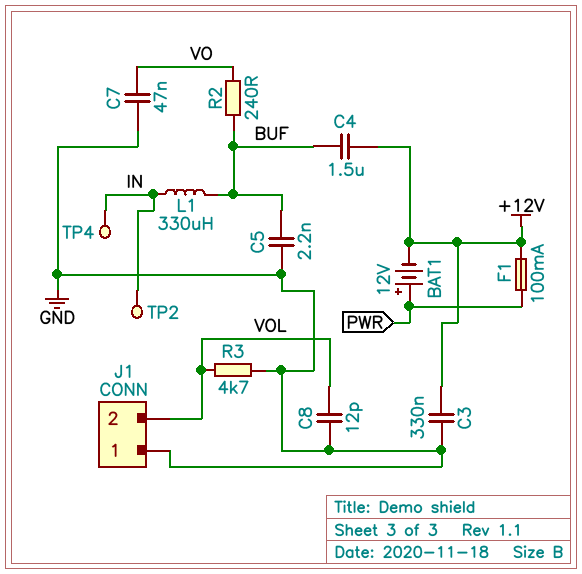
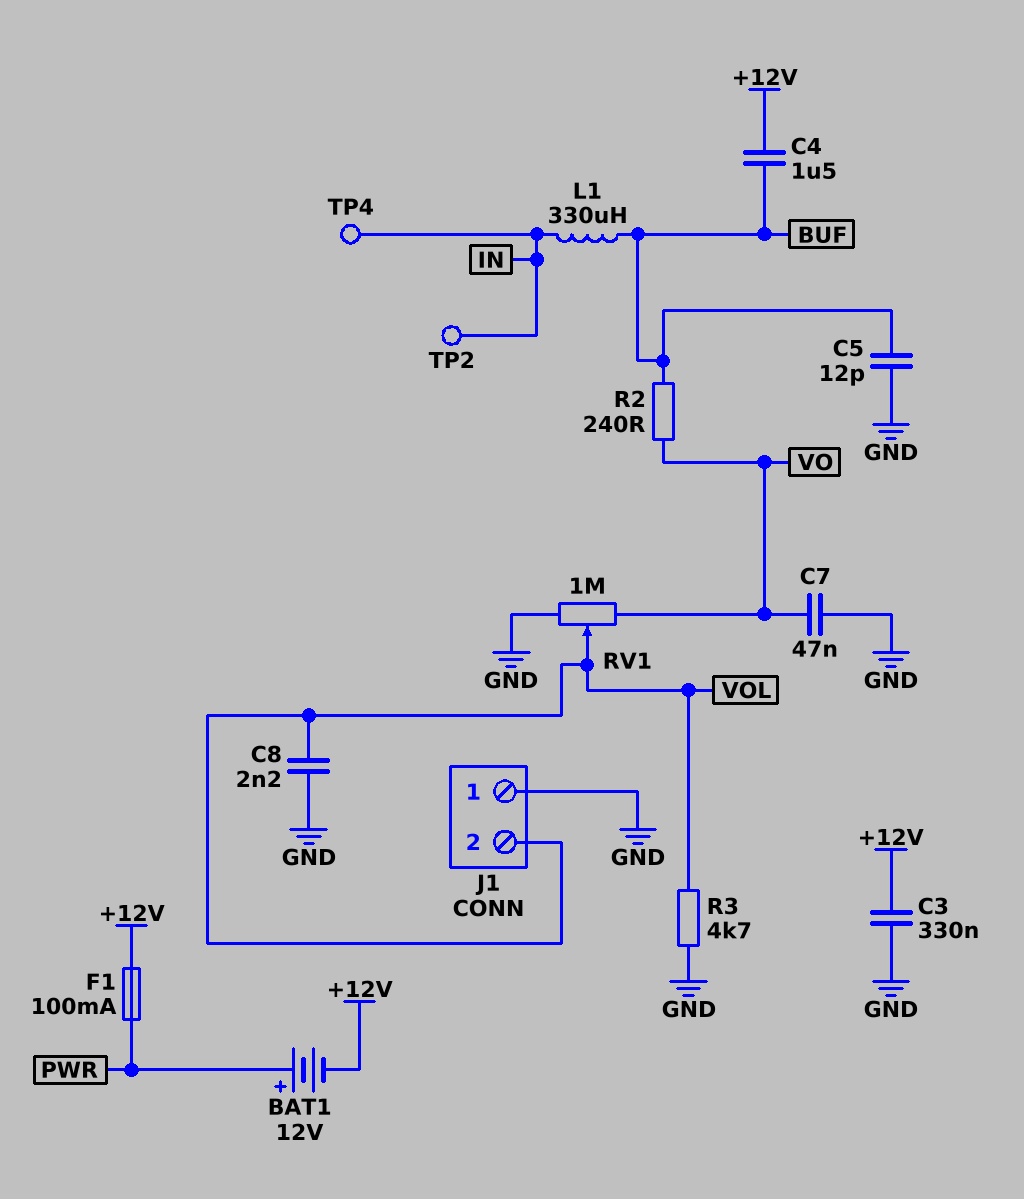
C5: 2.2nF (BUF, GND) -> 12pF (BUF, GND)
C8: 12pF (GND, VOL) -> 2.2nF (GND, VOL)
RV1: none -> 1M (GND, VO, wiper VOL)

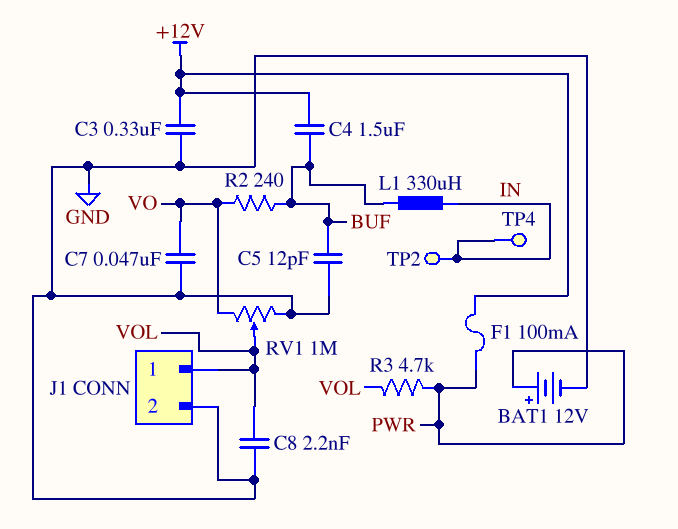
BAT1: 12V (plus PWR, minus +12V) -> 12V (plus PWR, minus GND)
J1 pin 1: GND -> VOL
J1 pin 2: VOL -> GND
R3: 4.7k (GND, VOL) -> 4.7k (PWR, VOL)

